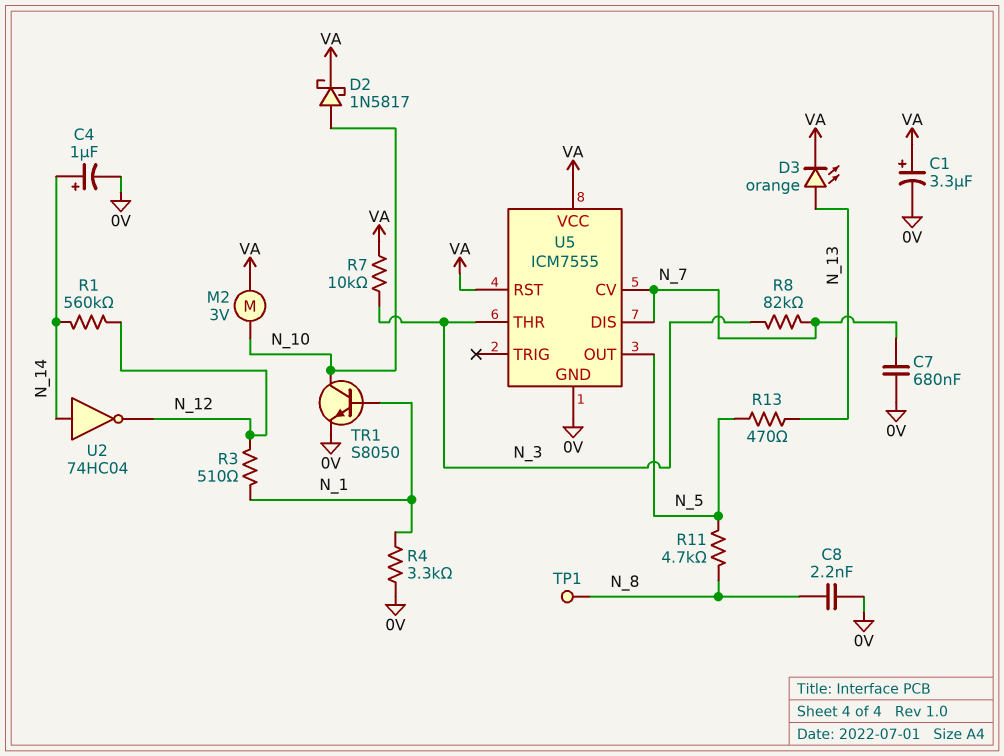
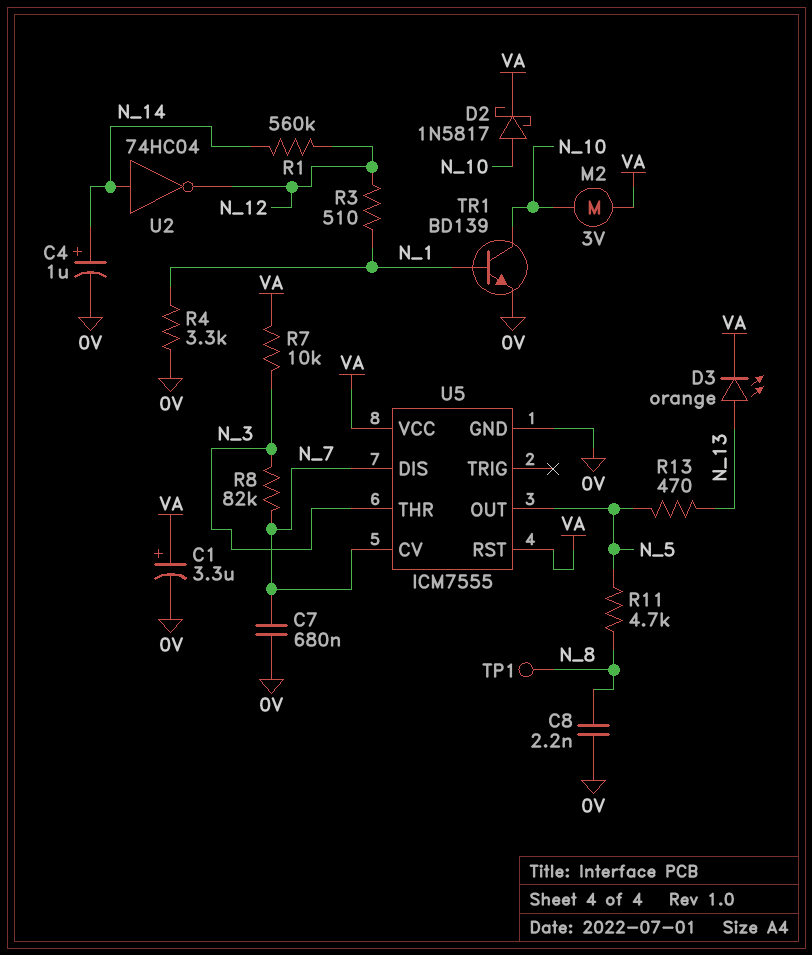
TR1: NPN S8050 (B N_1, C N_10, E 0V) -> NPN BD139 (B N_1, C N_10, E 0V)

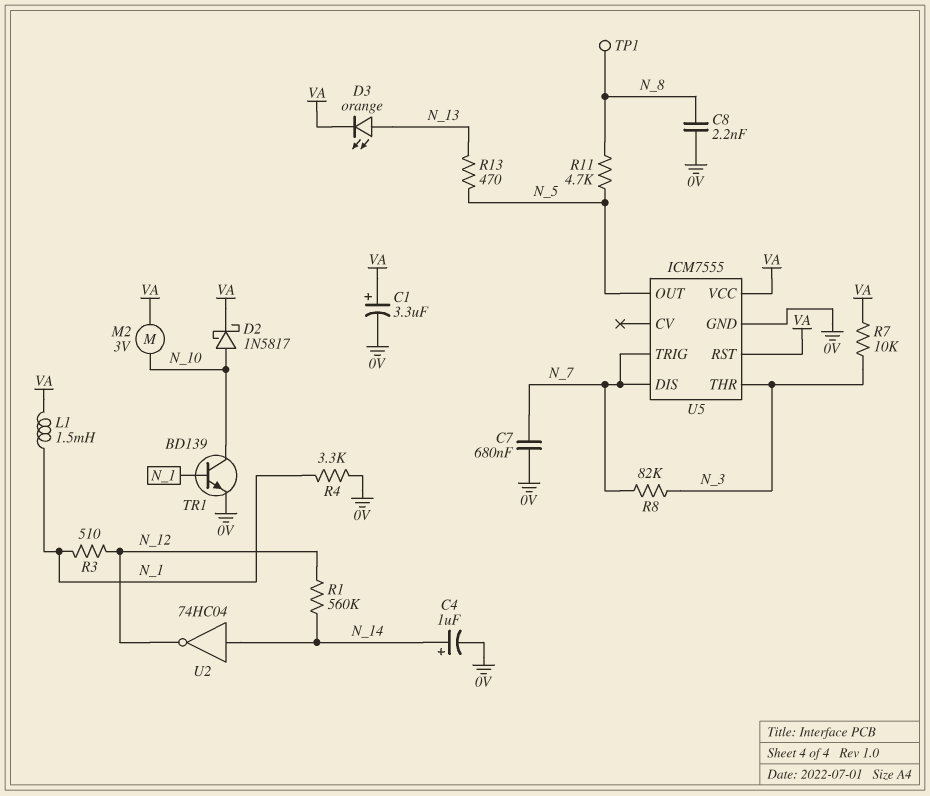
L1: none -> 1.5mH (N_1, VA)
U5 pin CV: N_7 -> none
U5 pin TRIG: none -> N_7

